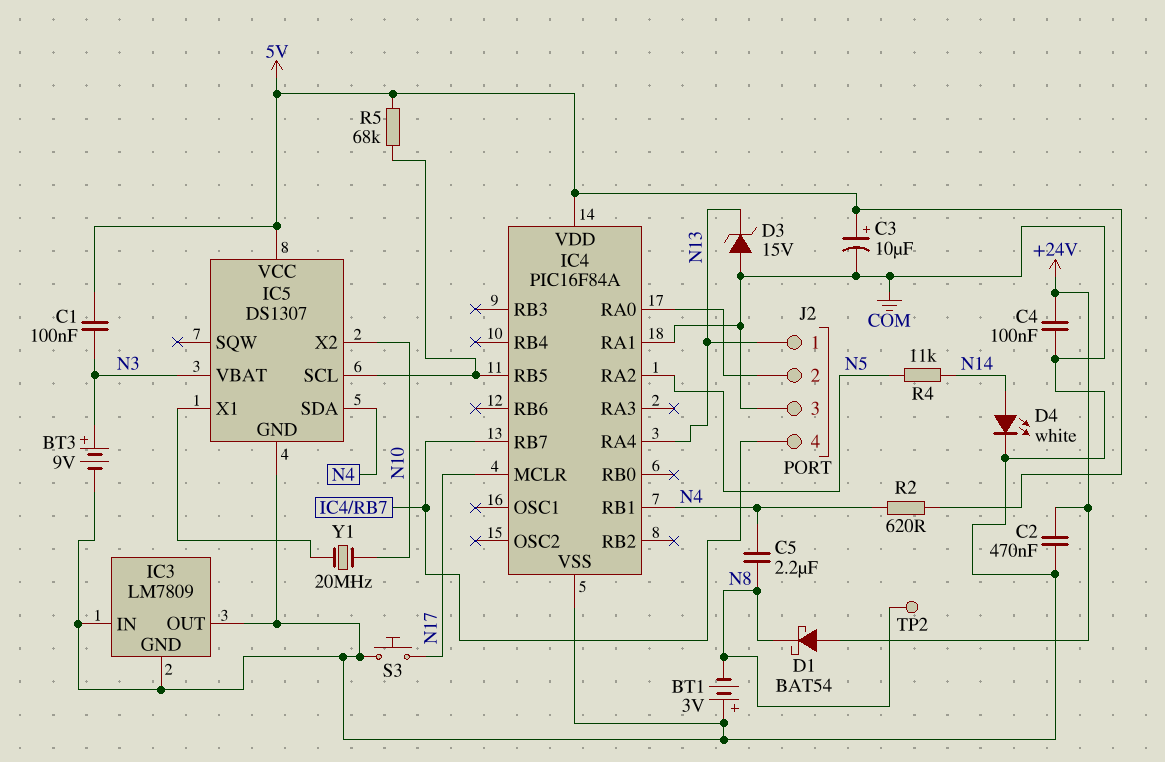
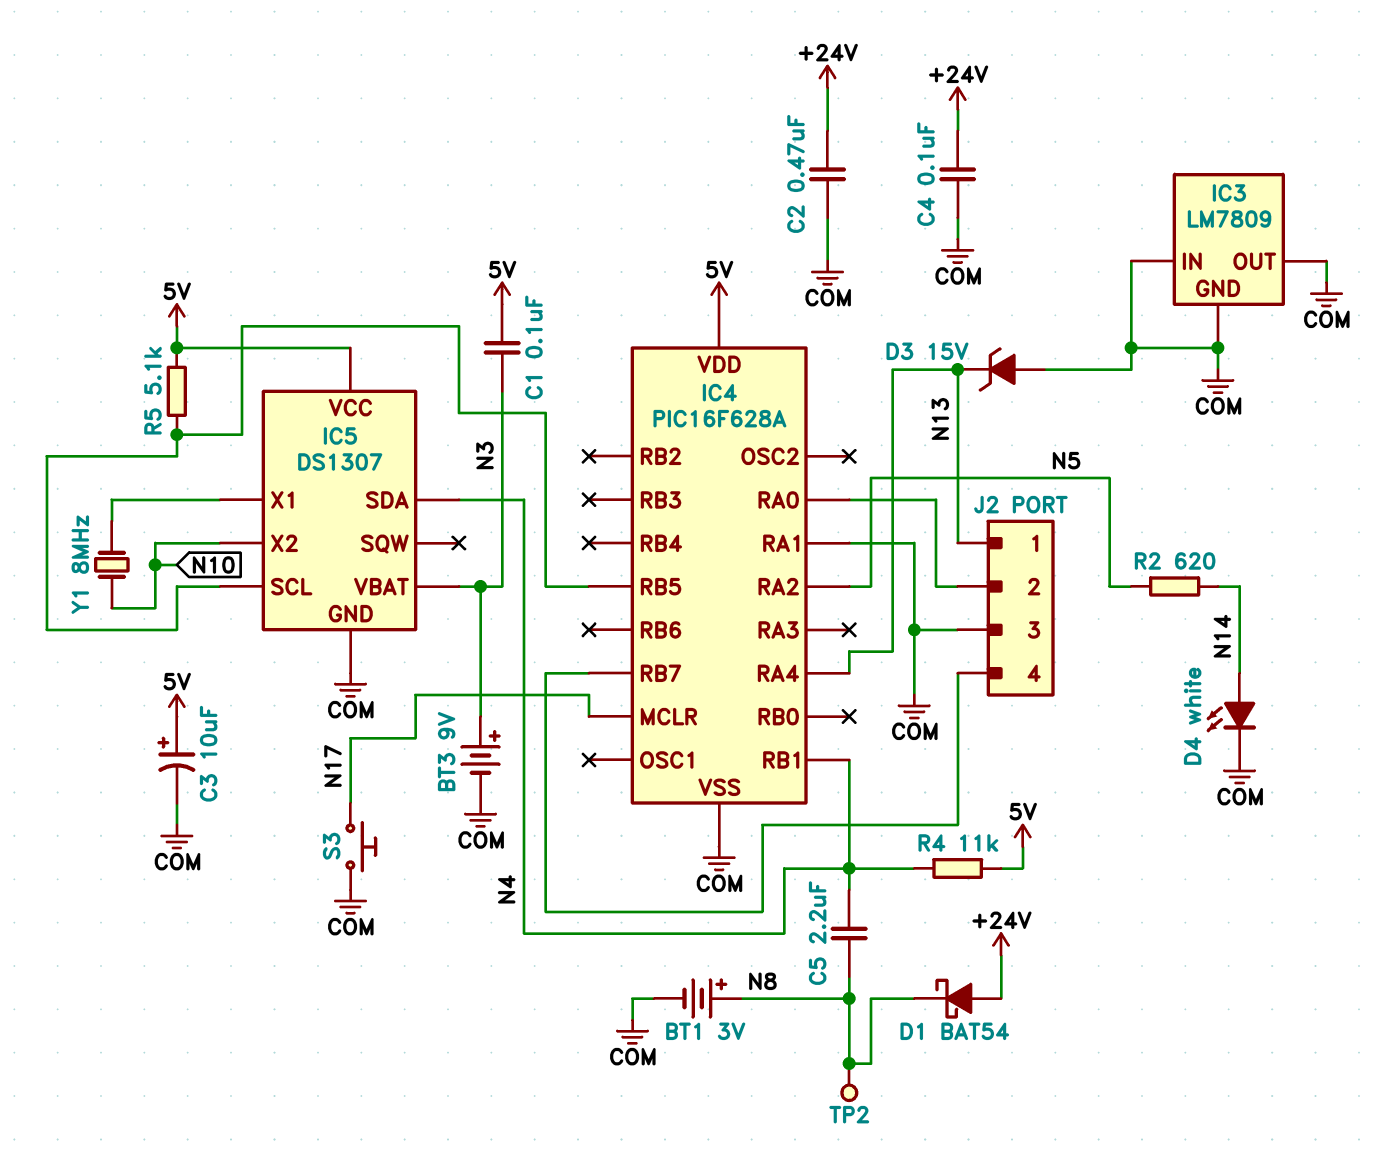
BT1: 3V (plus COM, minus N8) -> 3V (plus N8, minus COM)
IC4: PIC16F84A -> PIC16F628A
R2: 620 (5V, N4) -> 620 (N5, N14)
R4: 11k (N5, N14) -> 11k (5V, N4)
R5: 68k (5V, IC4/RB5) -> 5.1k (5V, IC4/RB5)
Y1: 20MHz (IC5/X1, N10) -> 8MHz (IC5/X1, N10)

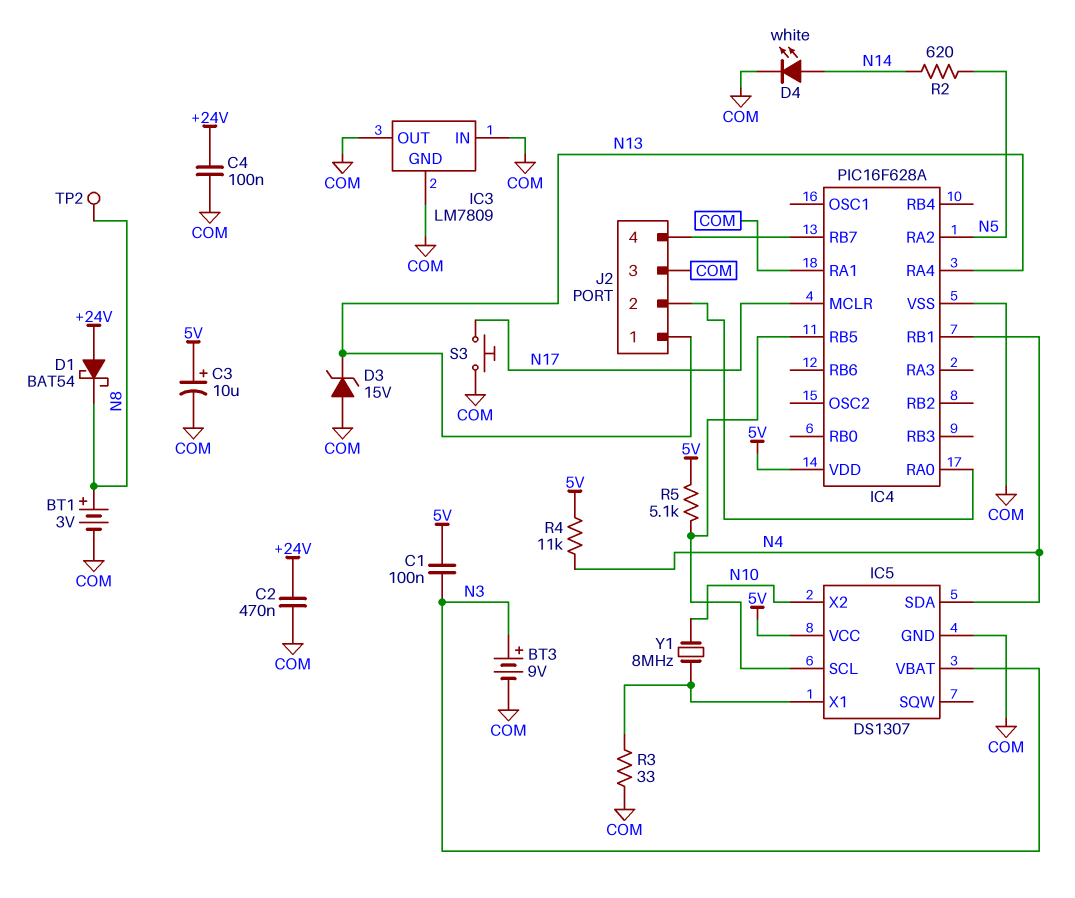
C5: 2.2uF (N4, N8) -> none
R3: none -> 33 (COM, IC5/X1)

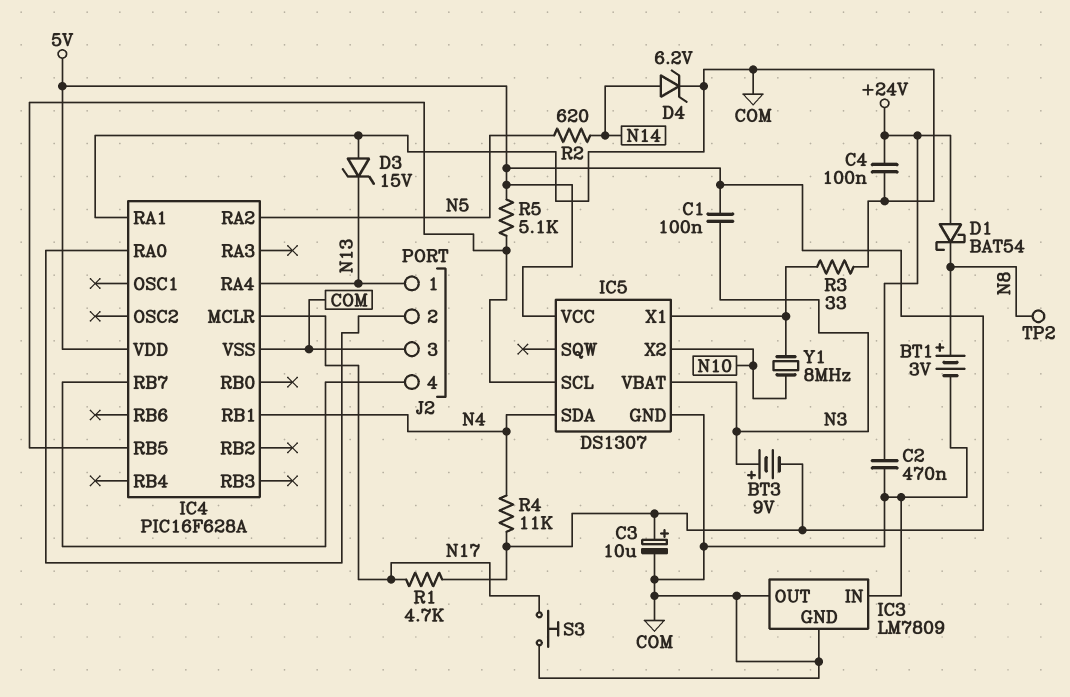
BT3: 9V (plus N3, minus COM) -> 9V (plus N3, minus 5V)
D4: LED white (A N14, K COM) -> zener 6.2V (A N14, K COM)
R1: none -> 4.7k (5V, N17)

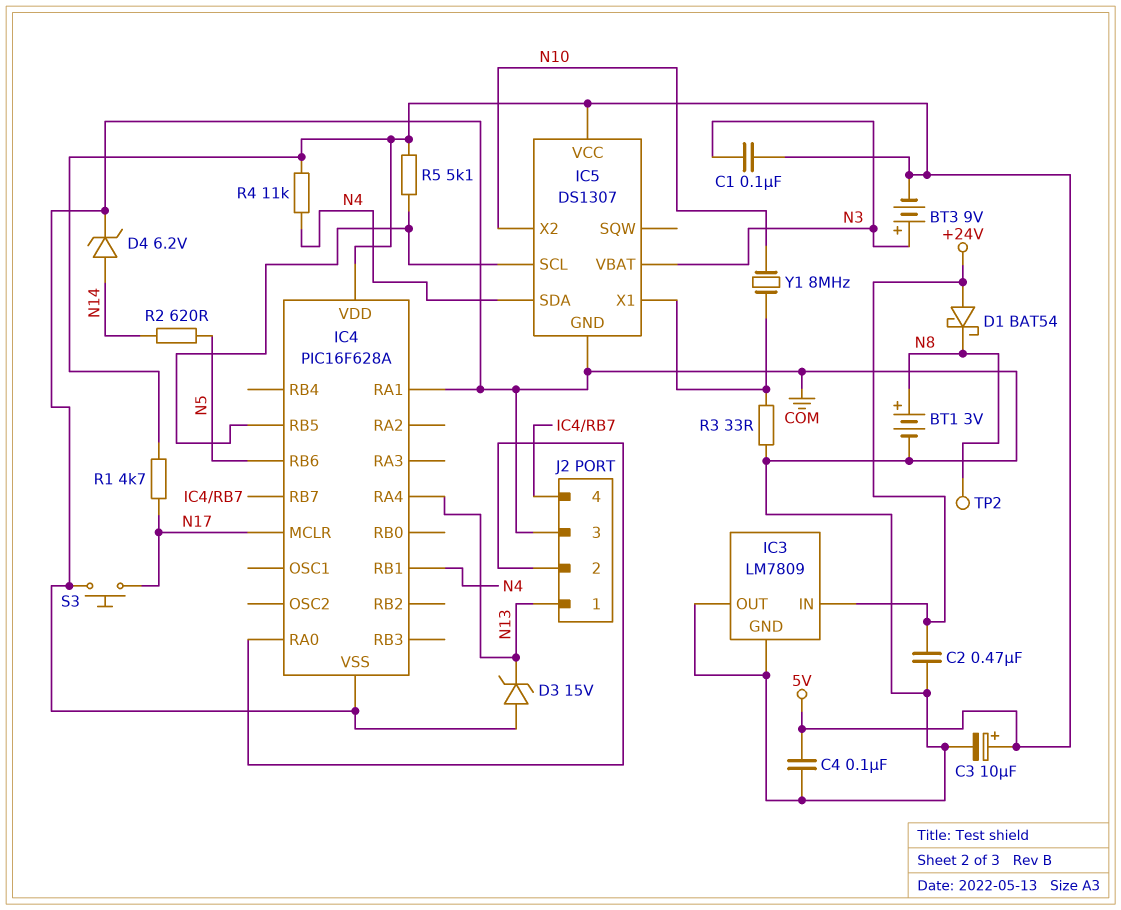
C4: 100nF (+24V, COM) -> 100nF (5V, COM)
IC3 pin IN: COM -> +24V
IC4 pin RA2: N5 -> none
IC4 pin RB6: none -> N5

